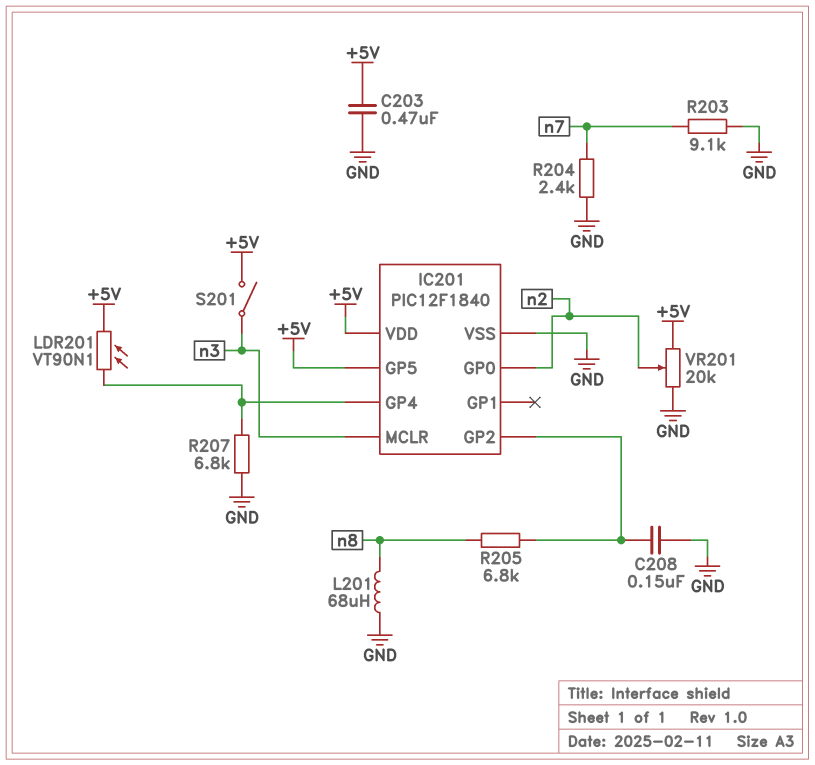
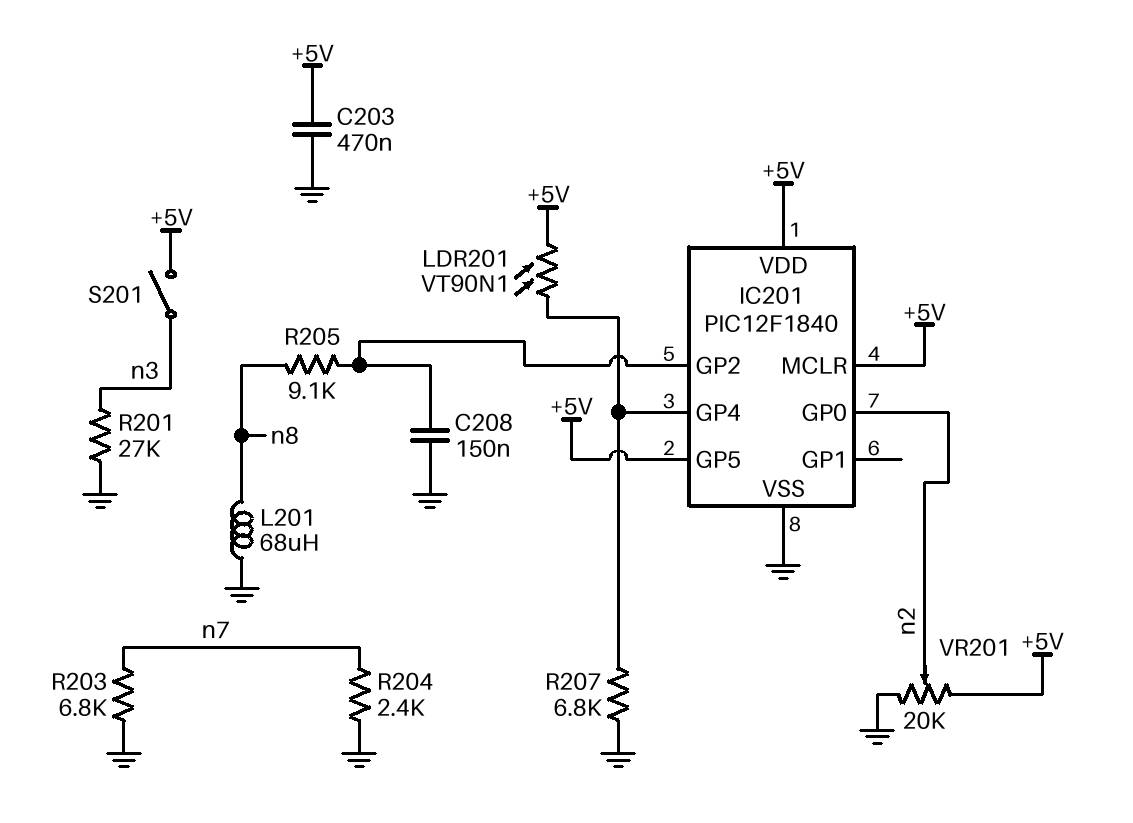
IC201 pin MCLR: n3 -> +5V
R201: none -> 27k (GND, n3)
R203: 9.1k (GND, n7) -> 6.8k (GND, n7)
R205: 6.8k (IC201/GP2, n8) -> 9.1k (IC201/GP2, n8)

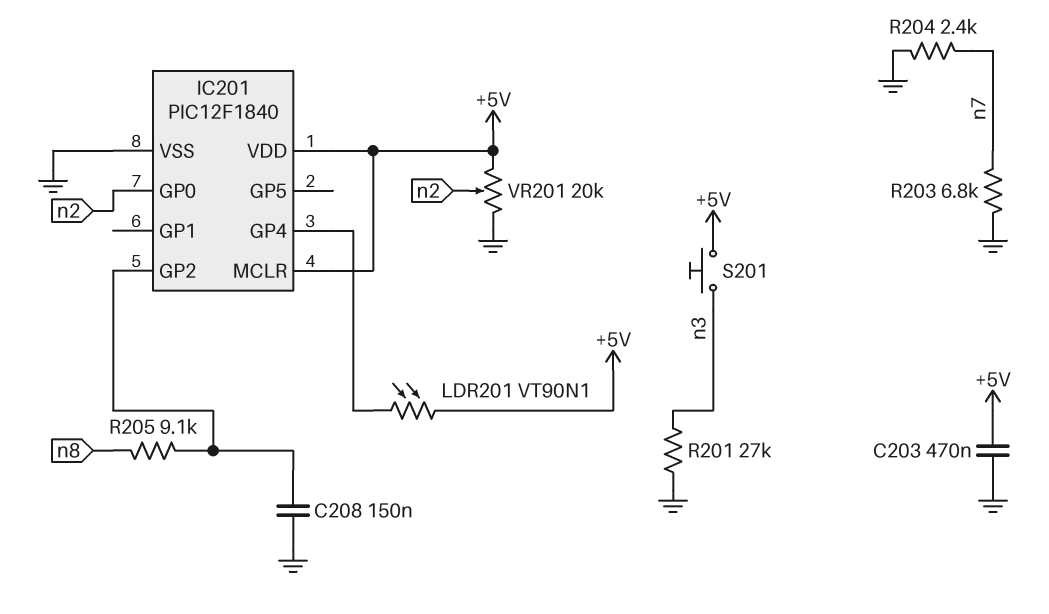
IC201 pin GP5: +5V -> none
L201: 68uH (GND, n8) -> none
R207: 6.8k (GND, IC201/GP4) -> none
S201: switch (+5V, n3) -> button (+5V, n3)

